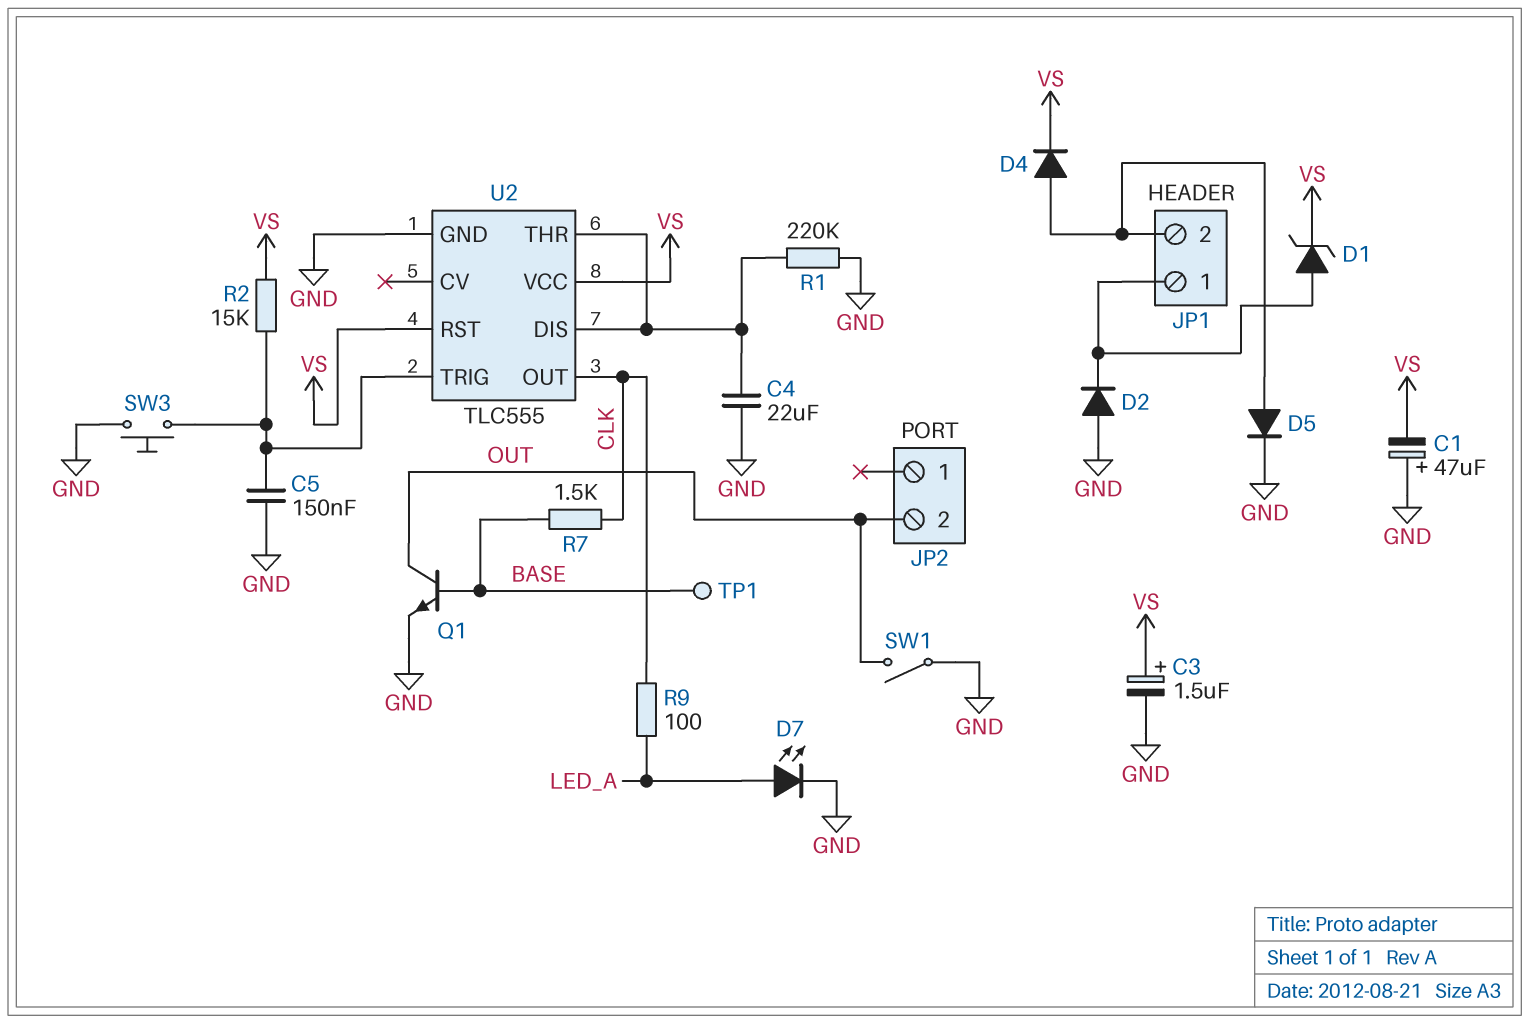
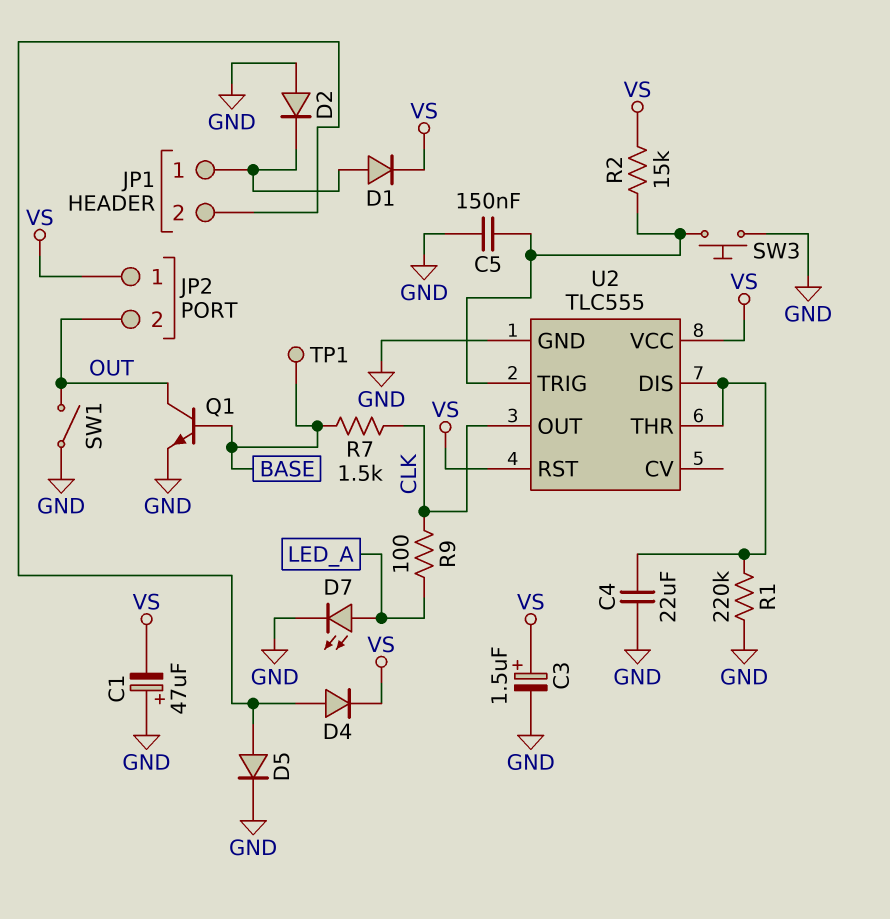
D1: zener (A JP1/1, K VS) -> diode (A JP1/1, K VS)
JP2 pin 1: none -> VS

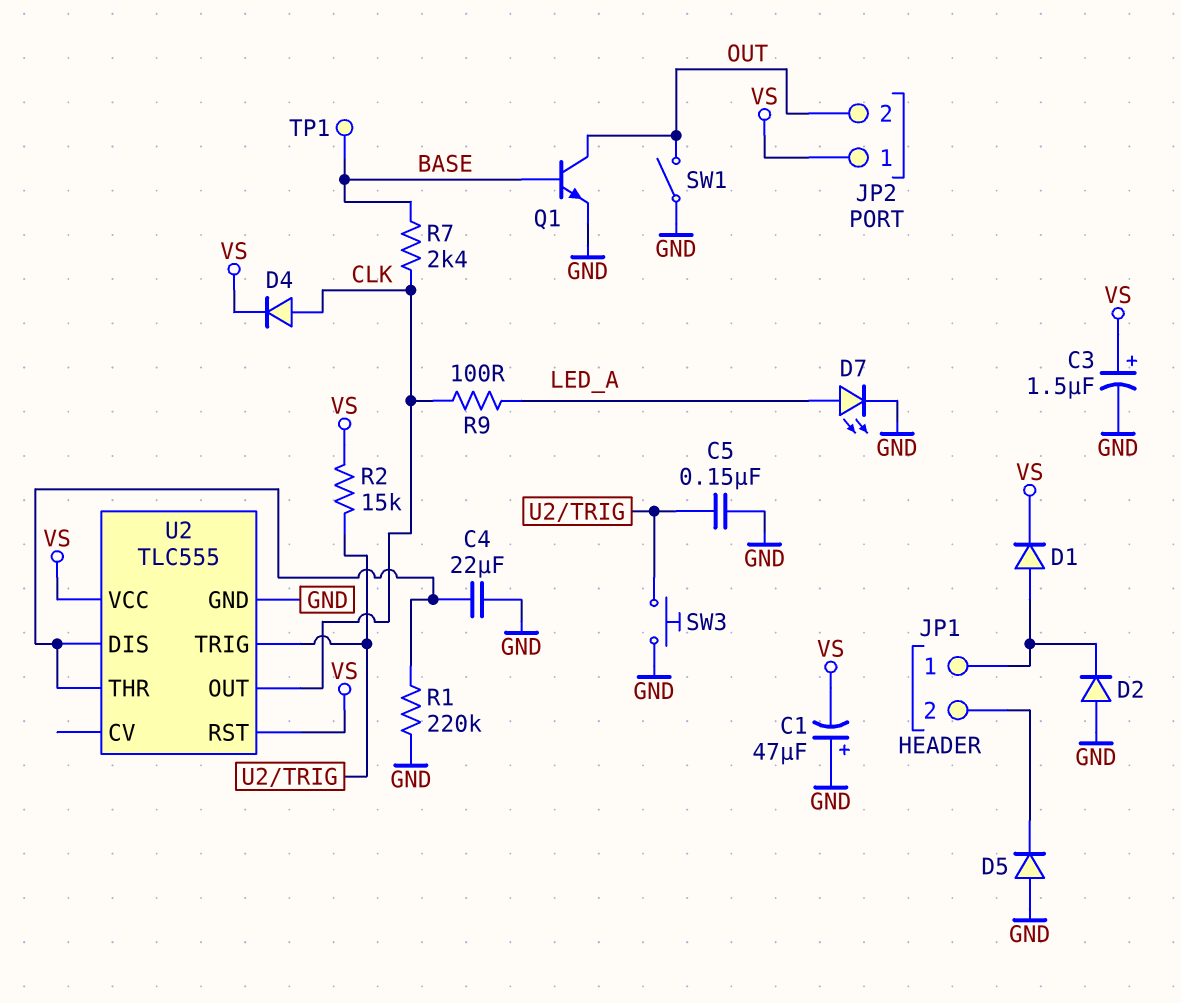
D4: diode (A JP1/2, K VS) -> diode (A CLK, K VS)
D5: diode (A JP1/2, K GND) -> diode (A GND, K JP1/2)
R7: 1.5k (BASE, CLK) -> 2.4k (BASE, CLK)

